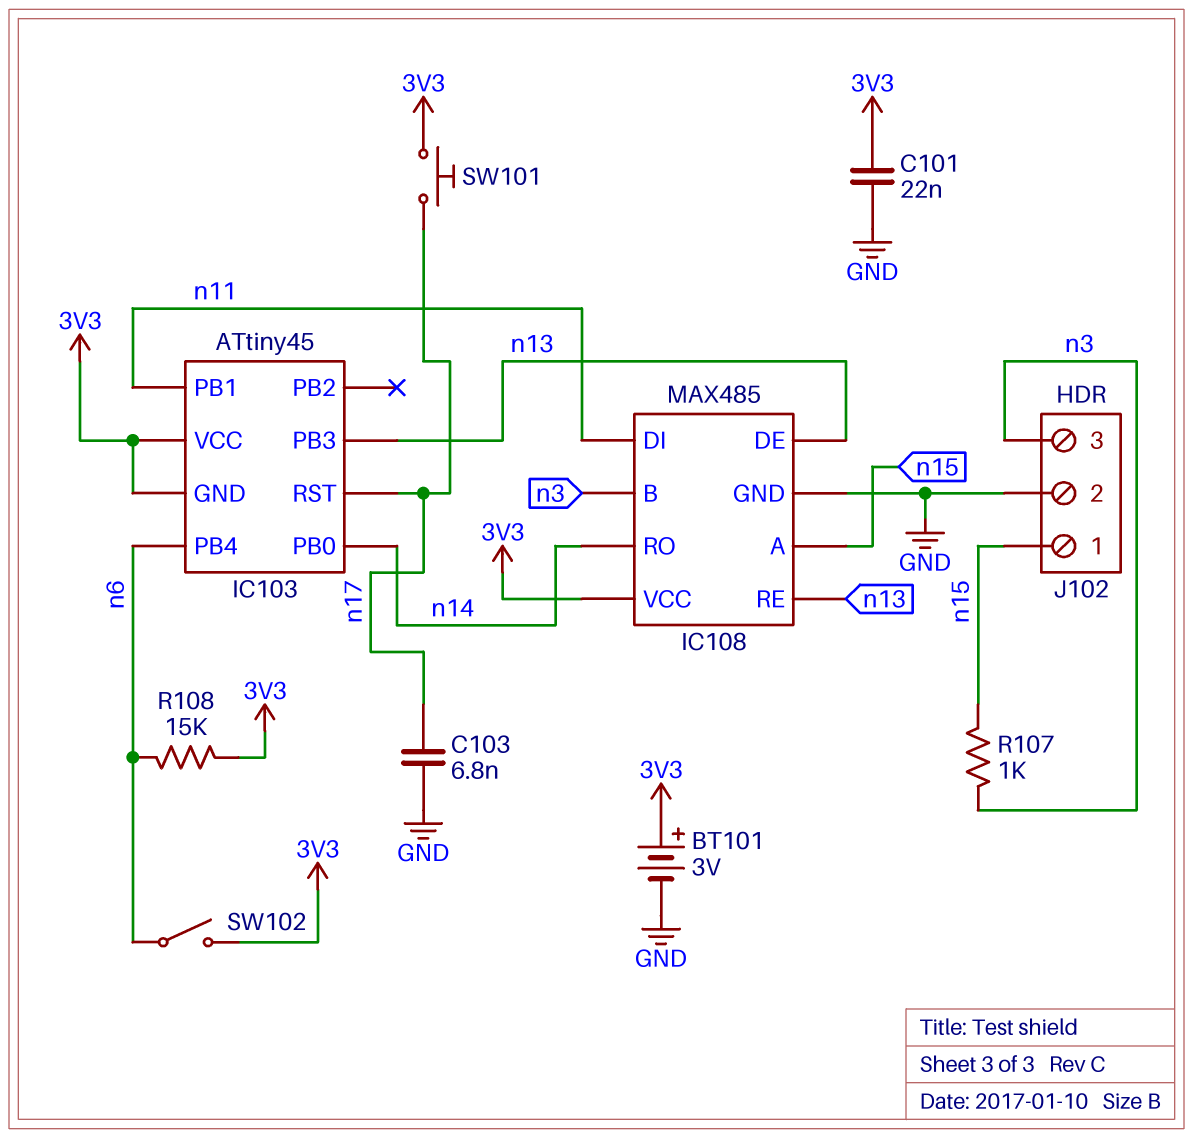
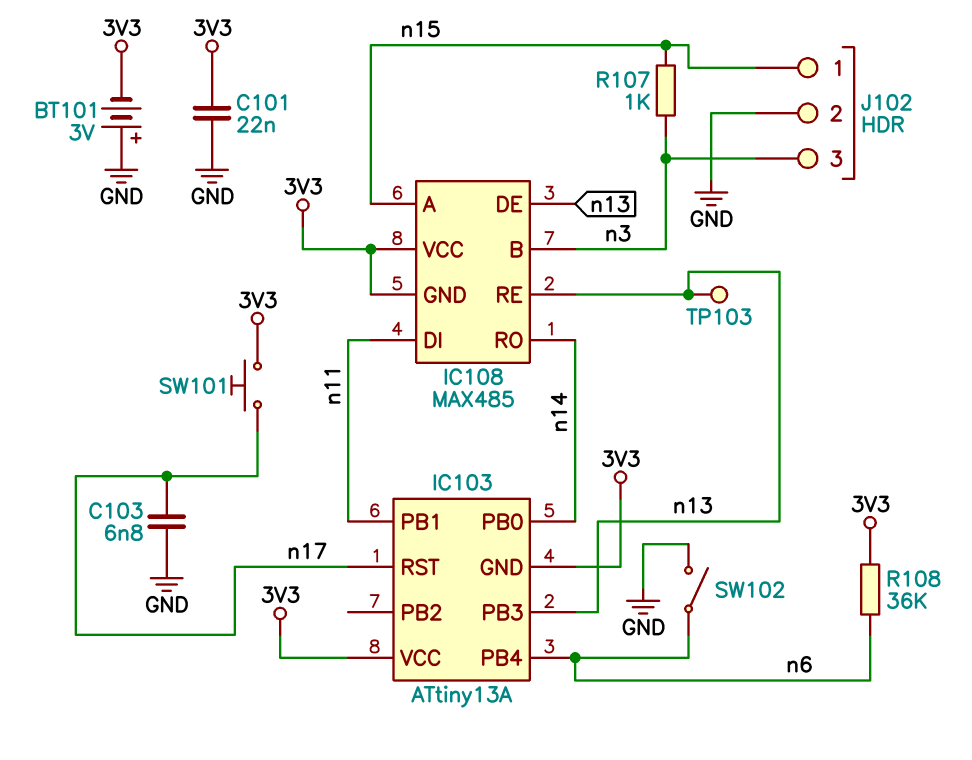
BT101: 3V (plus 3V3, minus GND) -> 3V (plus GND, minus 3V3)
IC103: ATtiny45 -> ATtiny13A
IC108 pin GND: GND -> 3V3
R108: 15k (3V3, n6) -> 36k (3V3, n6)
SW102: switch (3V3, n6) -> switch (GND, n6)
TP103: none -> test point (n13)

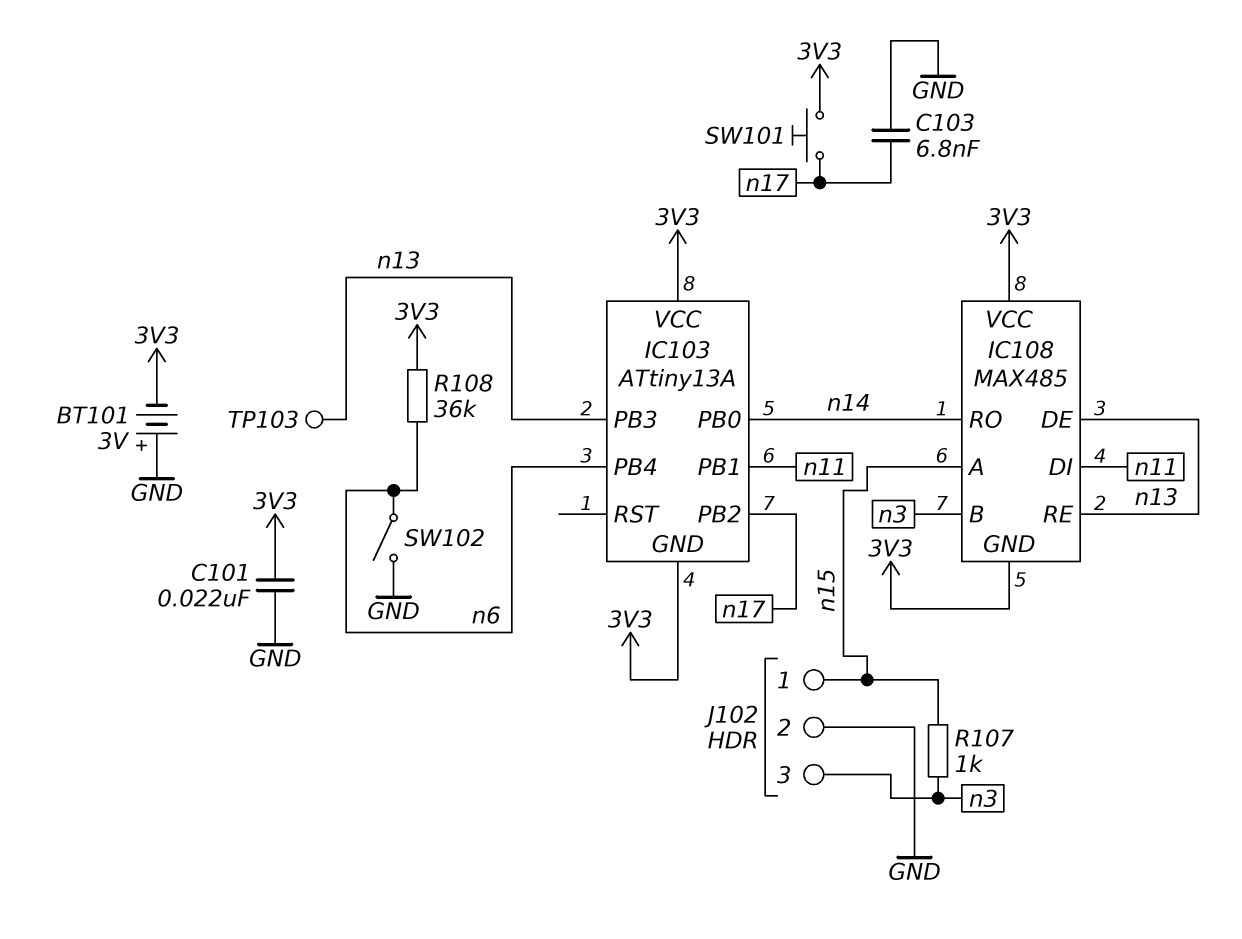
IC103 pin PB2: none -> n17
IC103 pin RST: n17 -> none

